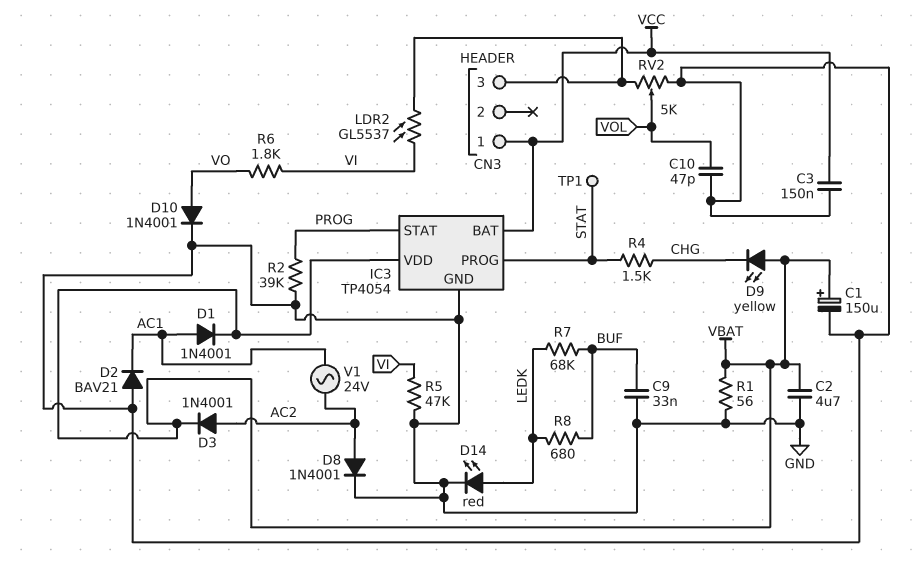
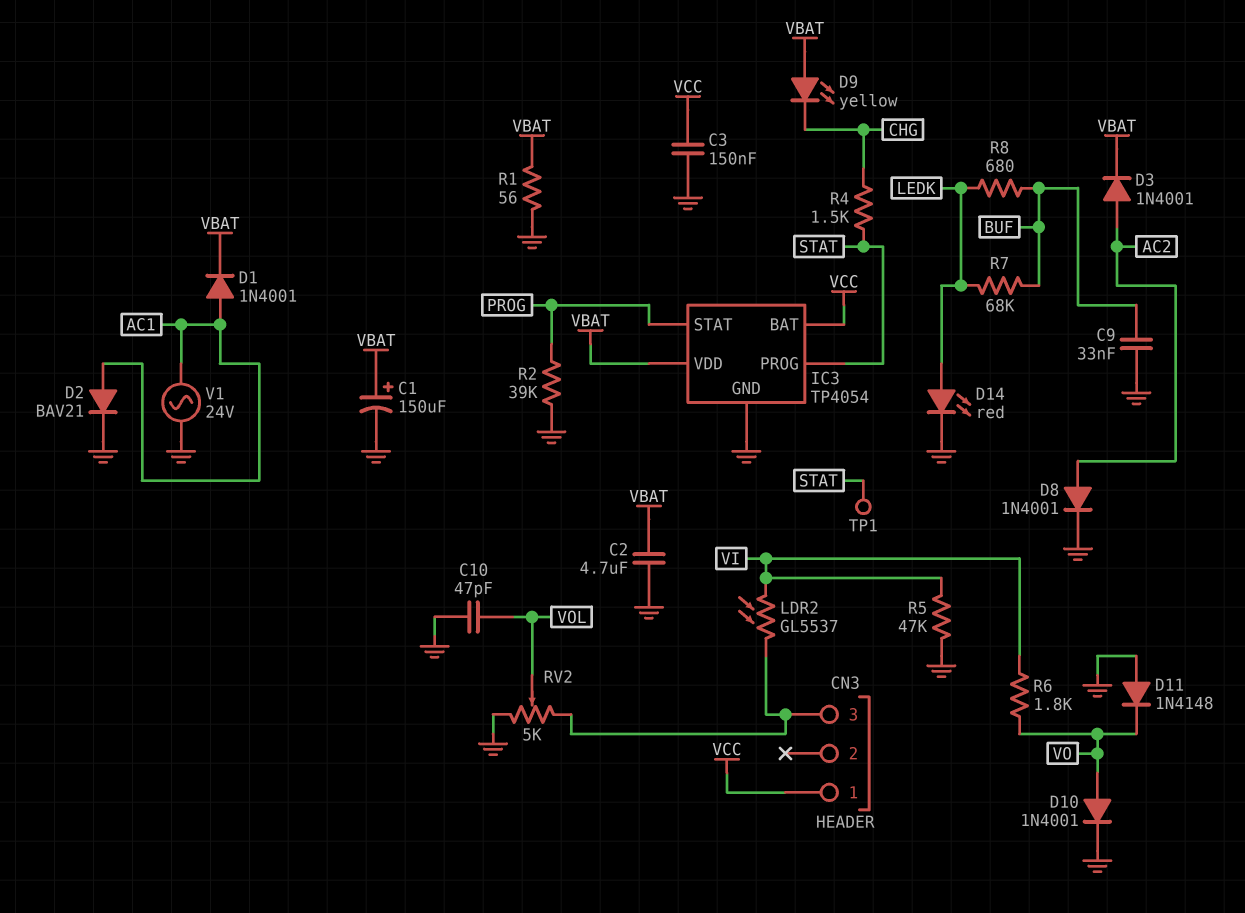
D2: diode BAV21 (A GND, K AC1) -> diode BAV21 (A AC1, K GND)
D11: none -> diode 1N4148 (A GND, K VO)
V1: AC 24V (AC1, AC2) -> AC 24V (AC1, GND)

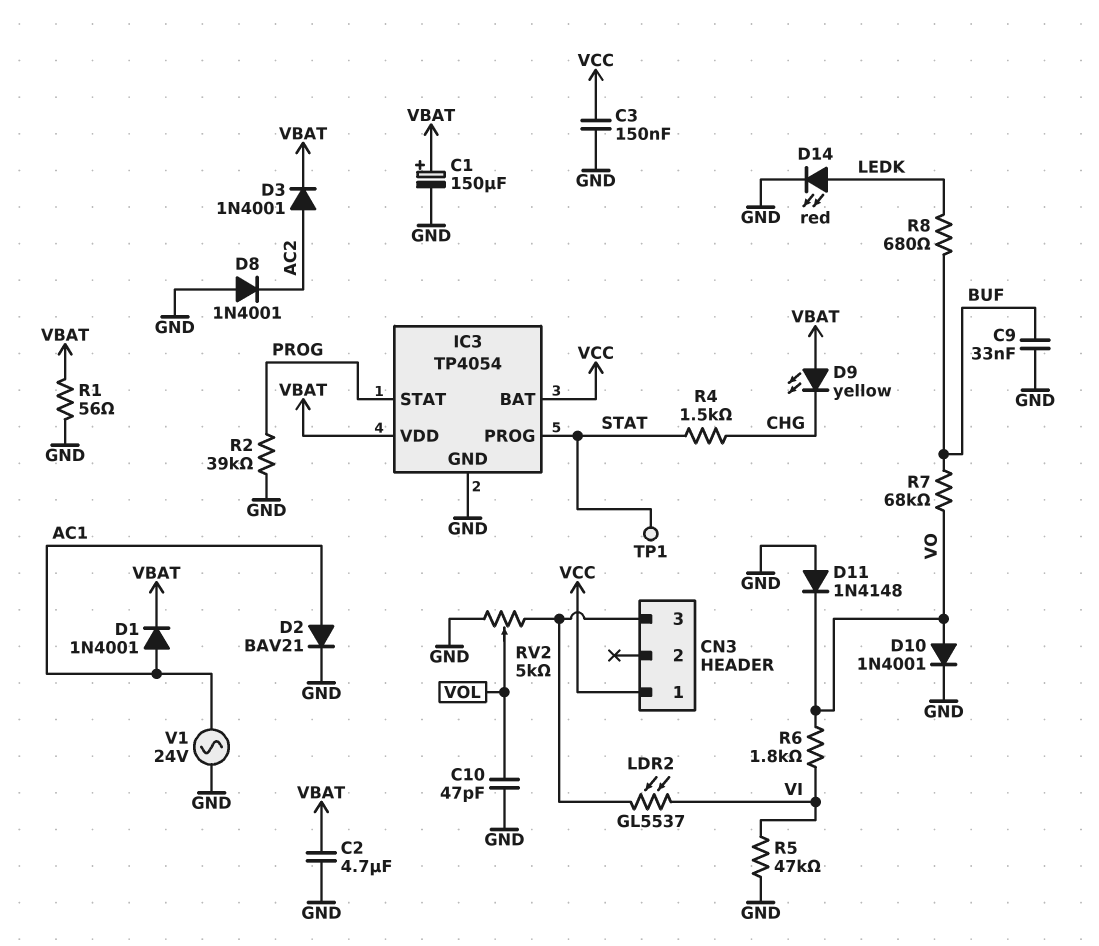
D8: diode 1N4001 (A AC2, K GND) -> diode 1N4001 (A GND, K AC2)
R7: 68k (BUF, LEDK) -> 68k (BUF, VO)

